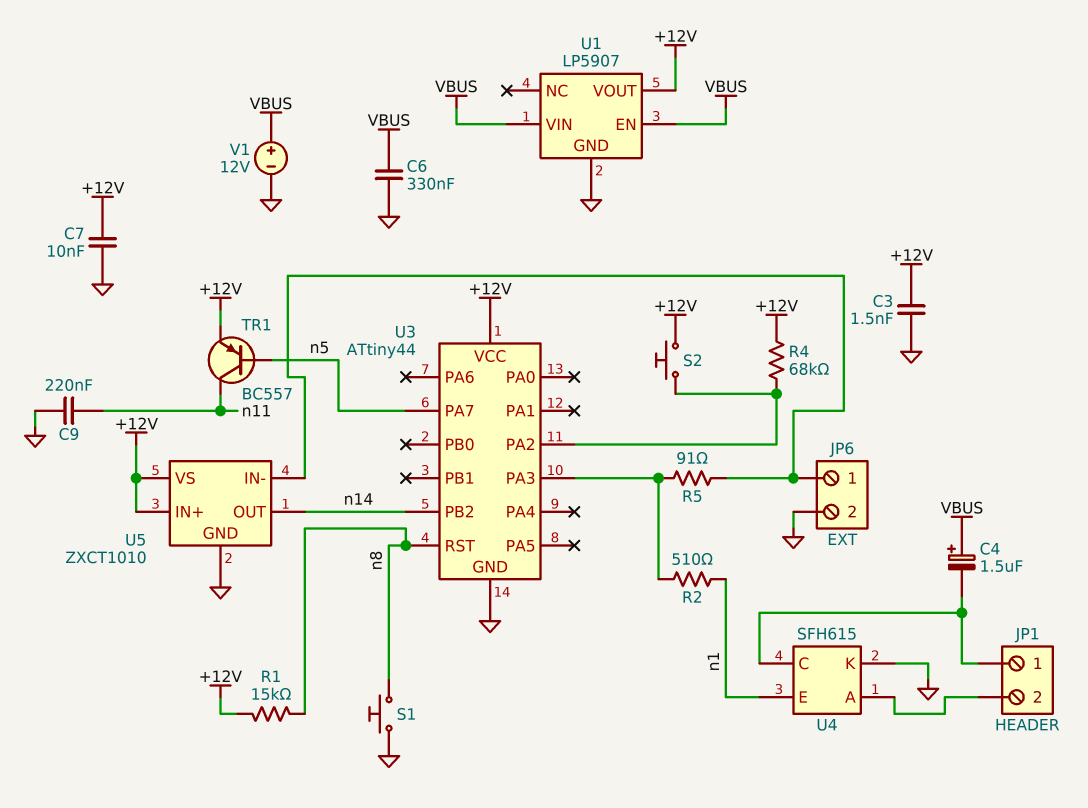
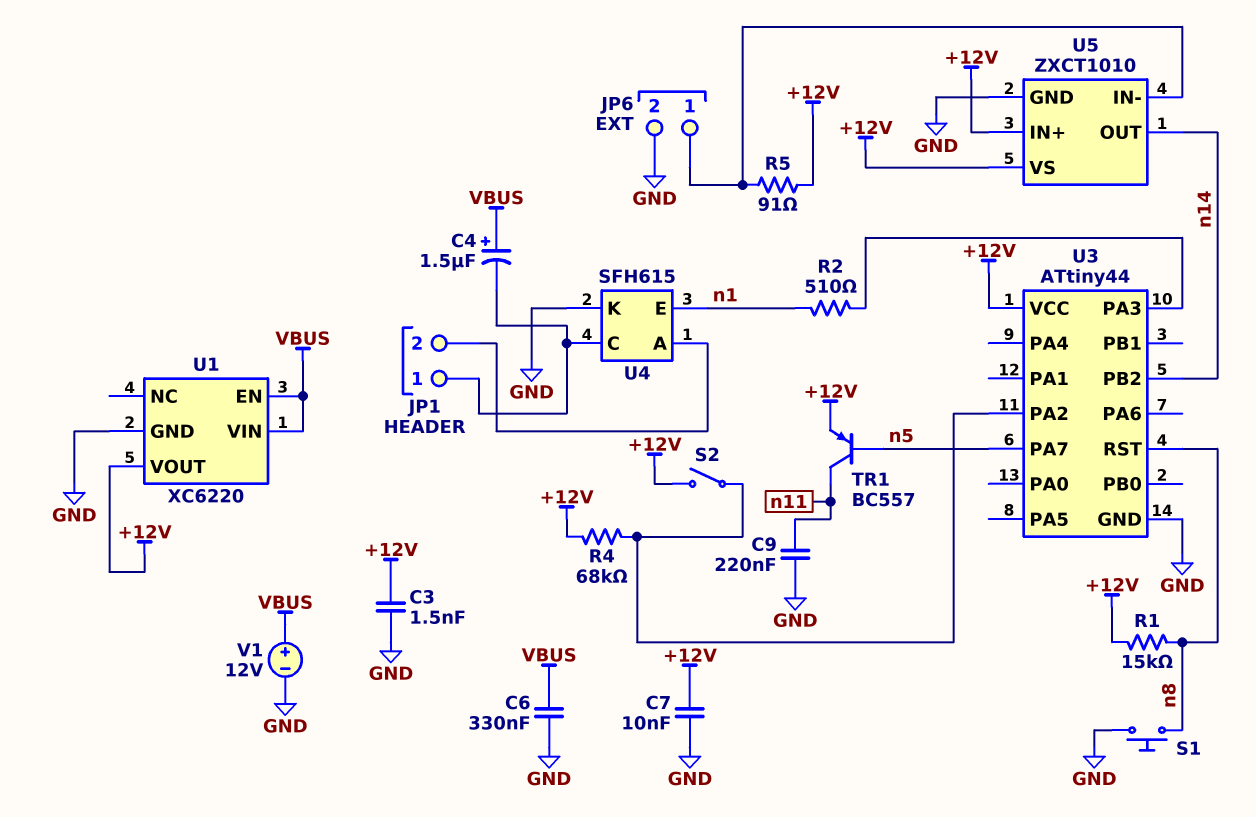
R5: 91 (JP6/1, U3/PA3) -> 91 (+12V, JP6/1)
S2: button (+12V, U3/PA2) -> switch (+12V, U3/PA2)
U1: LP5907 -> XC6220

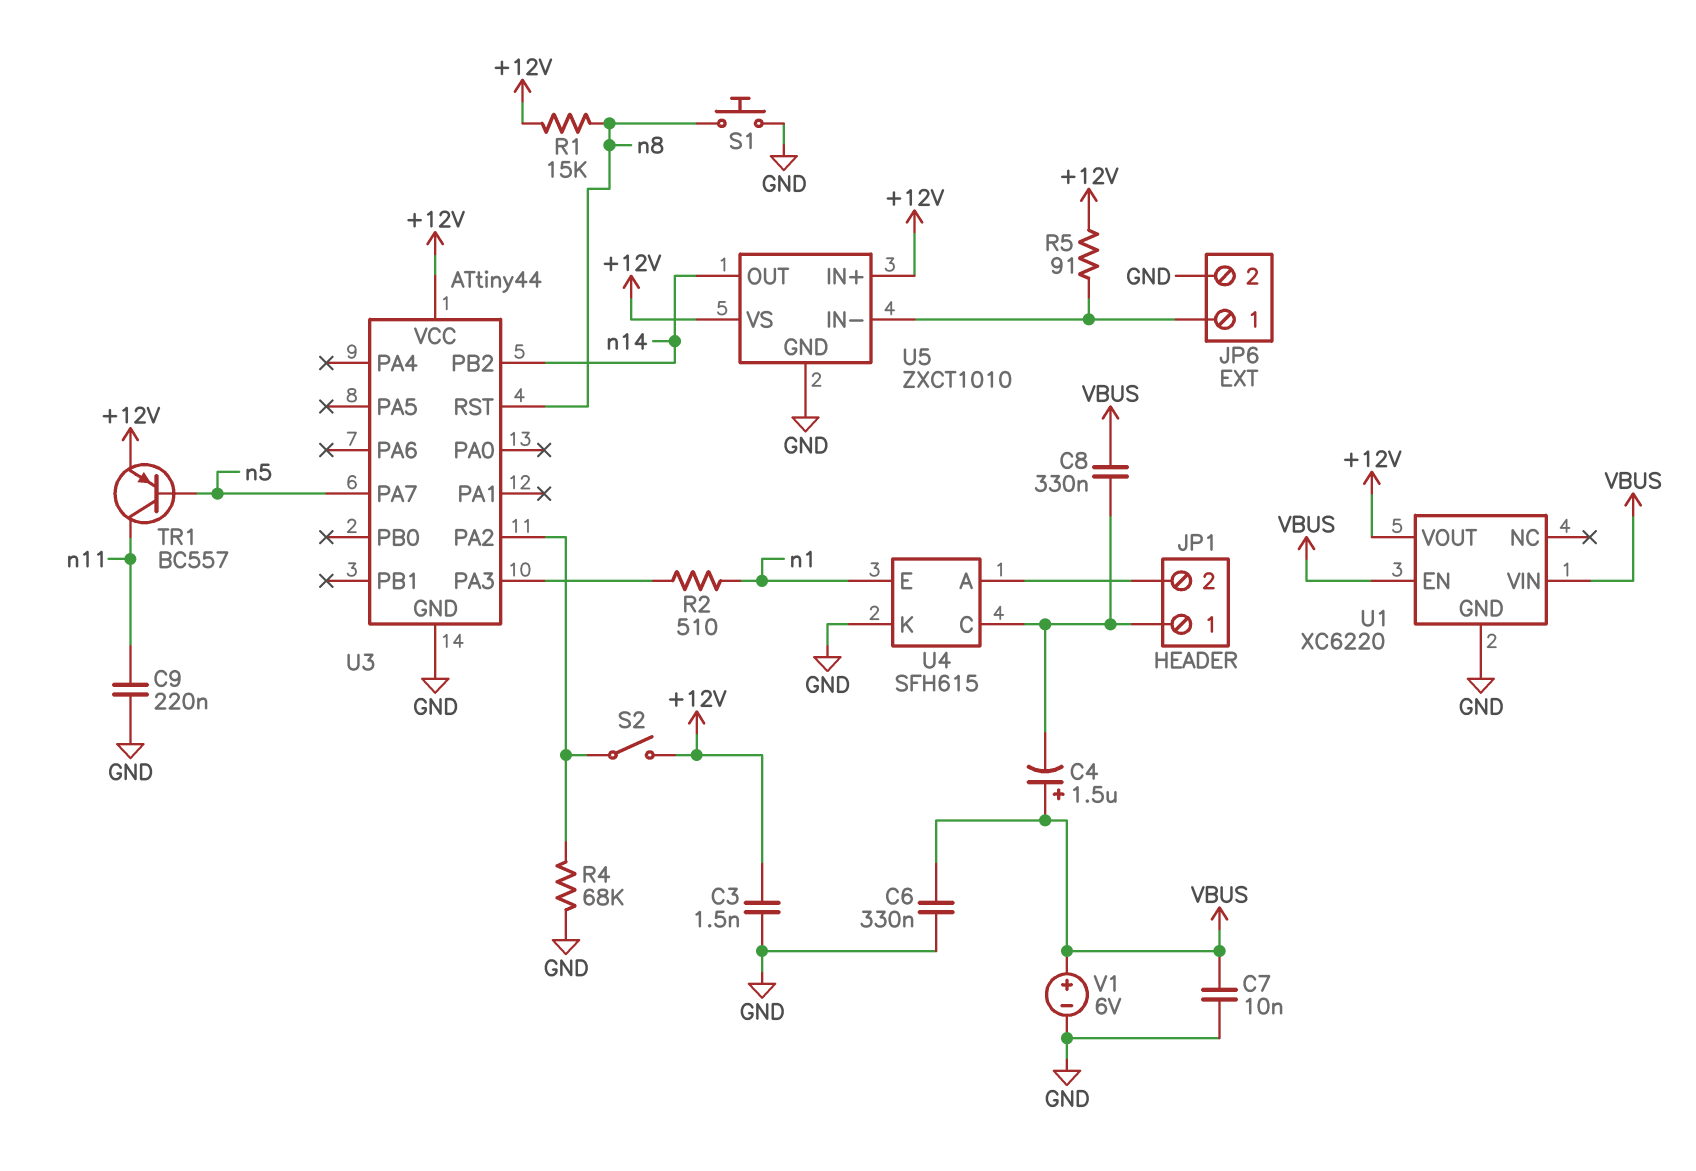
C7: 10nF (+12V, GND) -> 10nF (GND, VBUS)
C8: none -> 330nF (JP1/1, VBUS)
R4: 68k (+12V, U3/PA2) -> 68k (GND, U3/PA2)
V1: 12V (plus VBUS, minus GND) -> 6V (plus VBUS, minus GND)

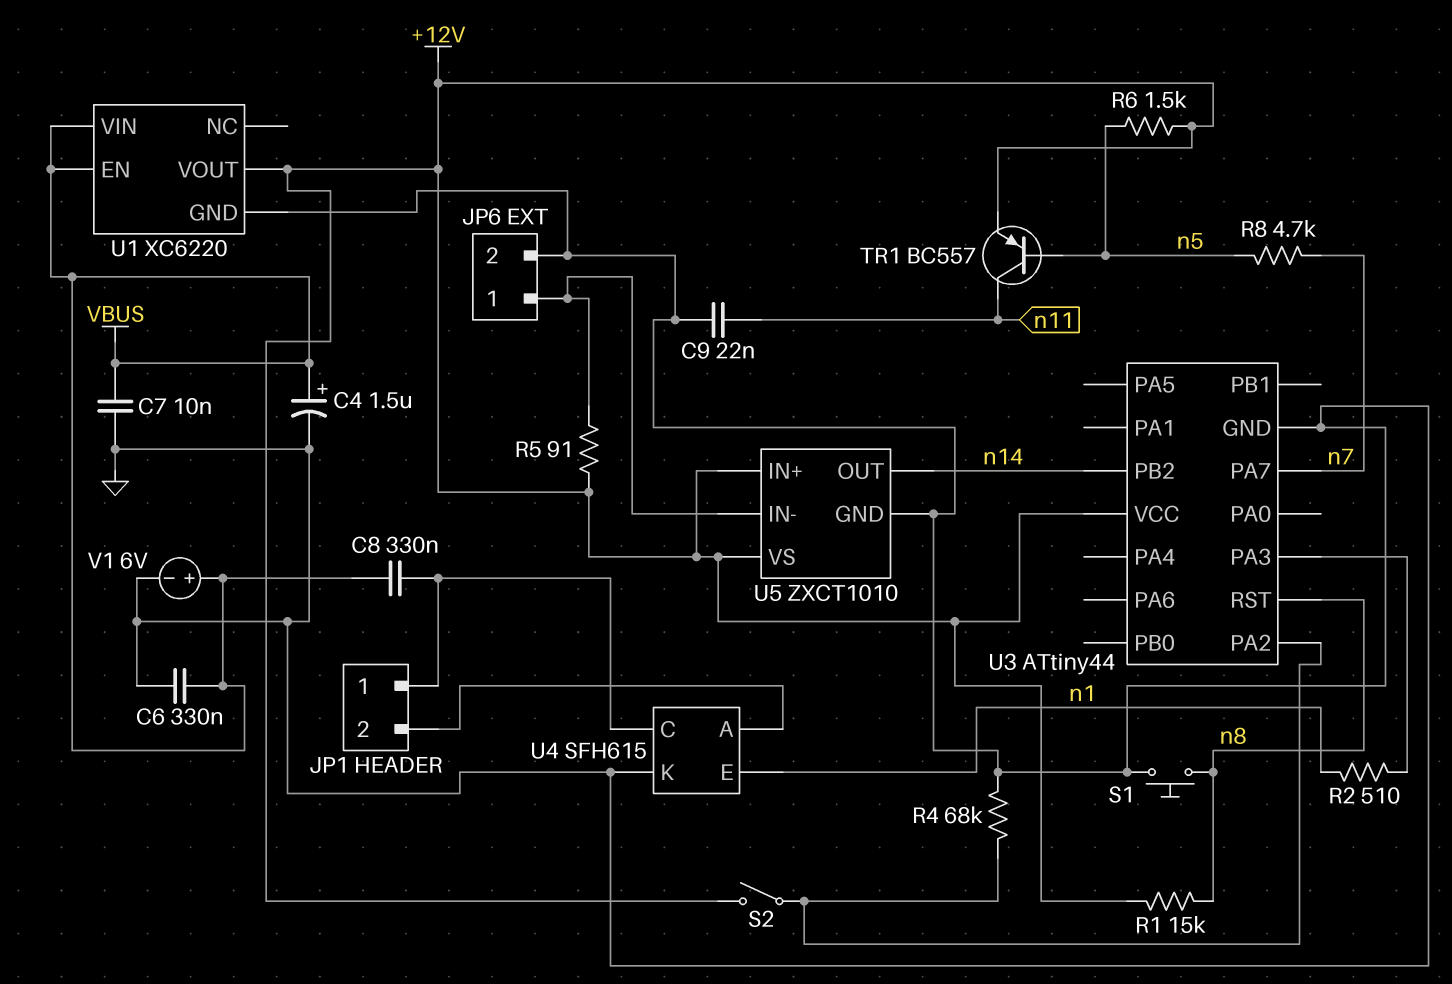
C3: 1.5nF (+12V, GND) -> none
C4: 1.5uF (plus VBUS, minus JP1/1) -> 1.5uF (plus VBUS, minus GND)
C9: 220nF (GND, n11) -> 22nF (GND, n11)
R6: none -> 1.5k (+12V, n5)
R8: none -> 4.7k (n5, n7)
U3 pin PA7: n5 -> n7

